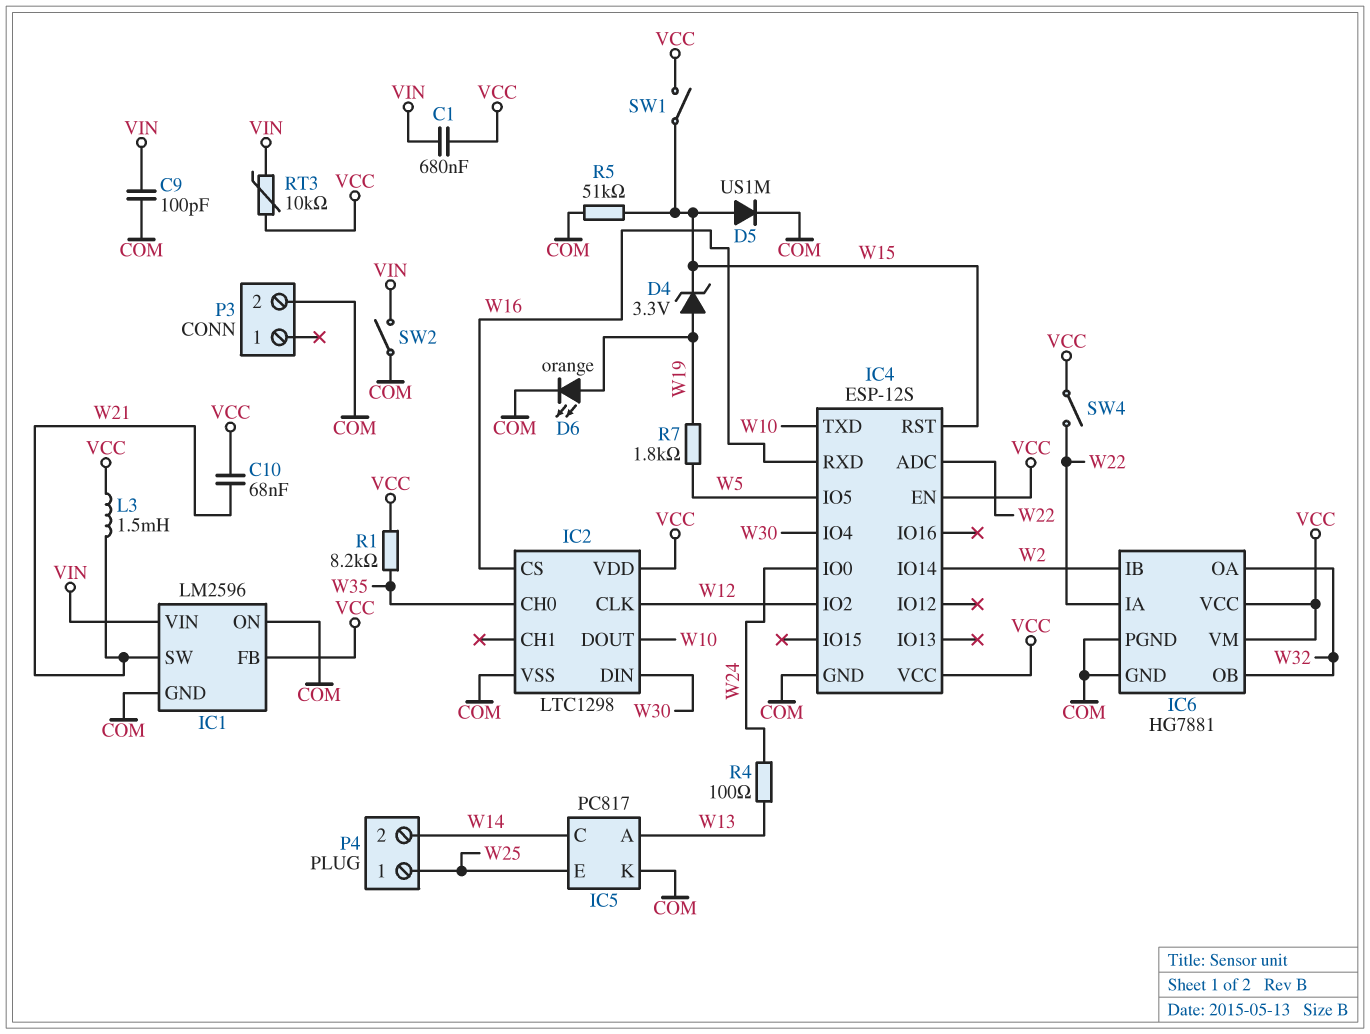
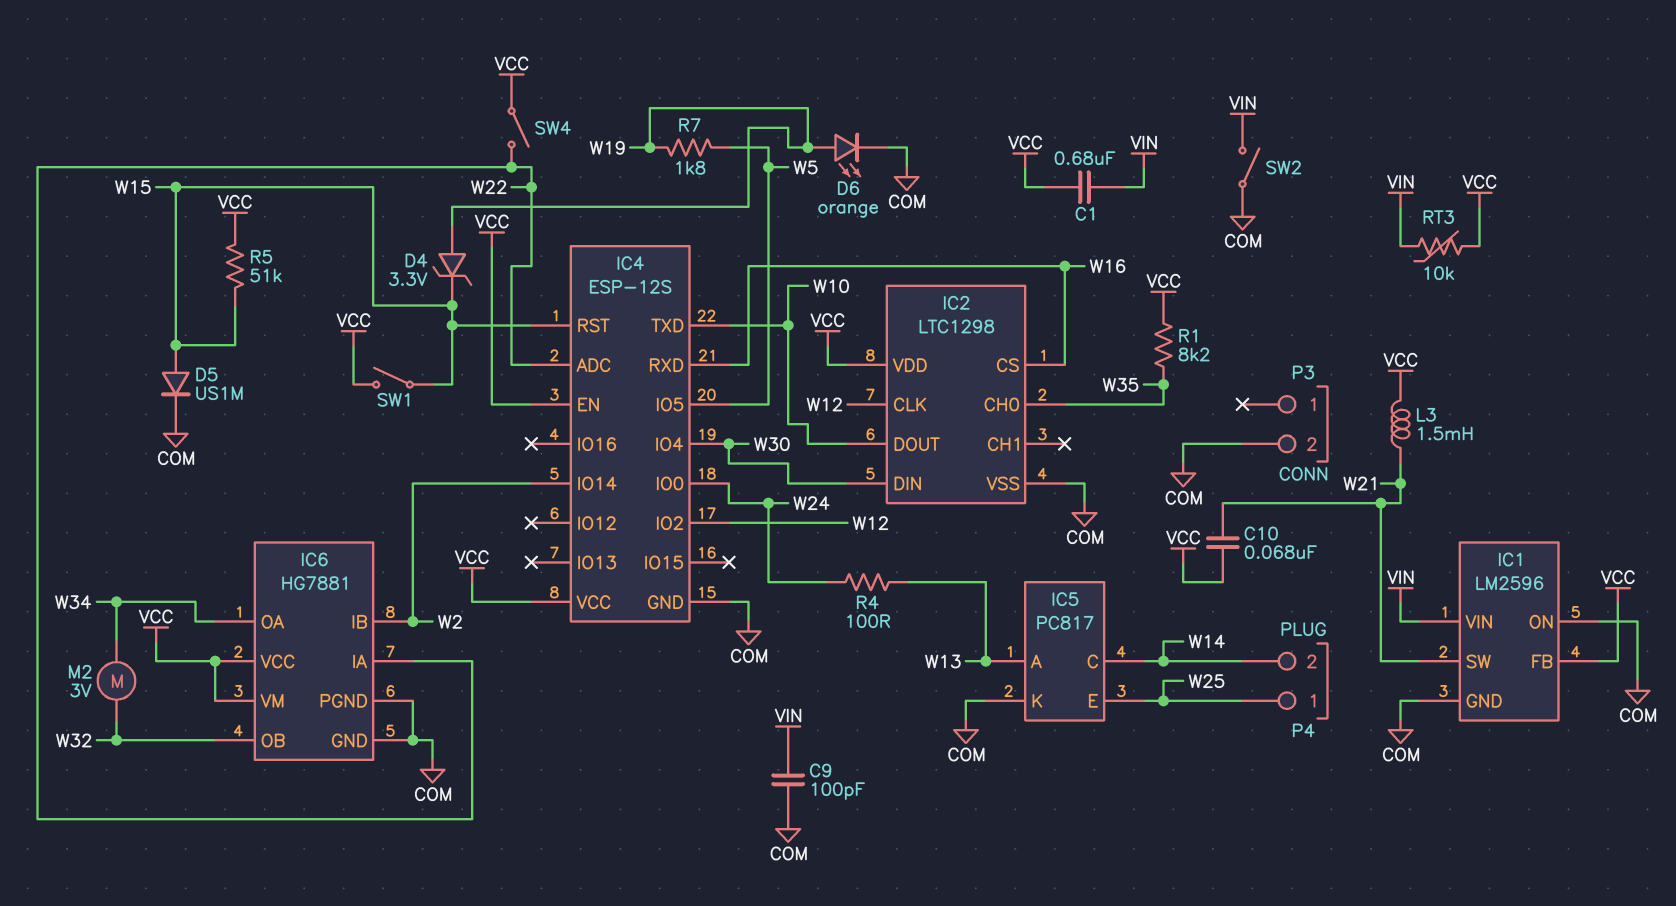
IC6 pin OA: W32 -> W34
M2: none -> motor 3V (W32, W34)
R5: 51k (COM, W15) -> 51k (VCC, W15)

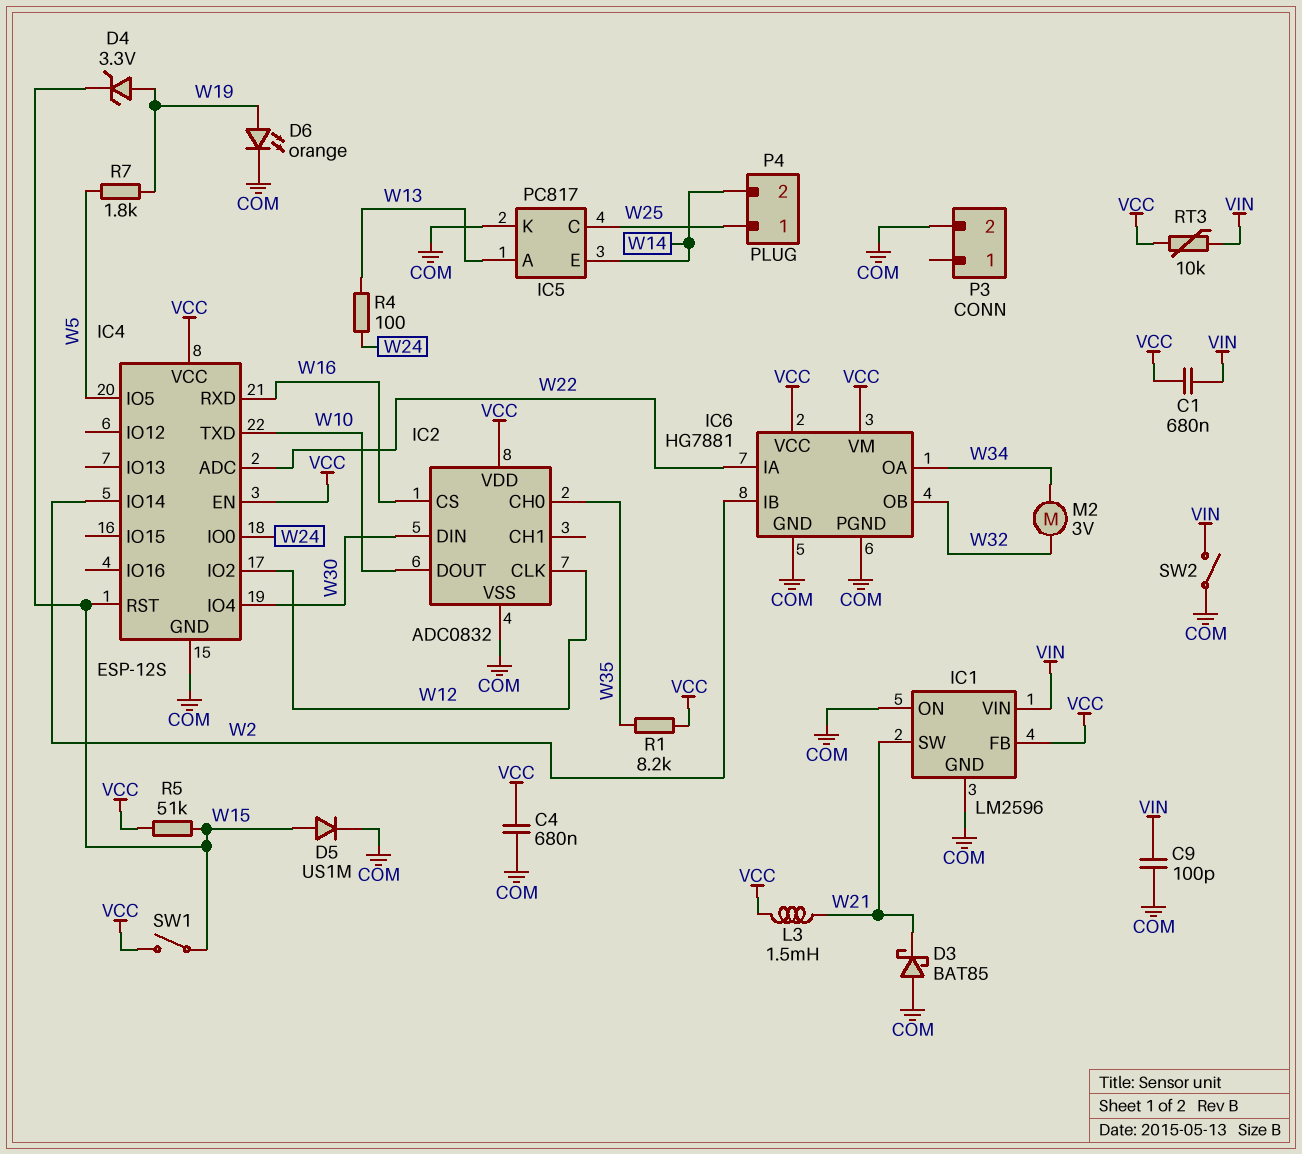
C4: none -> 680nF (COM, VCC)
C10: 68nF (VCC, W21) -> none
D3: none -> schottky BAT85 (A COM, K W21)
IC2: LTC1298 -> ADC0832
IC5 pin C: W14 -> W25
IC5 pin E: W25 -> W14
SW4: switch (VCC, W22) -> none

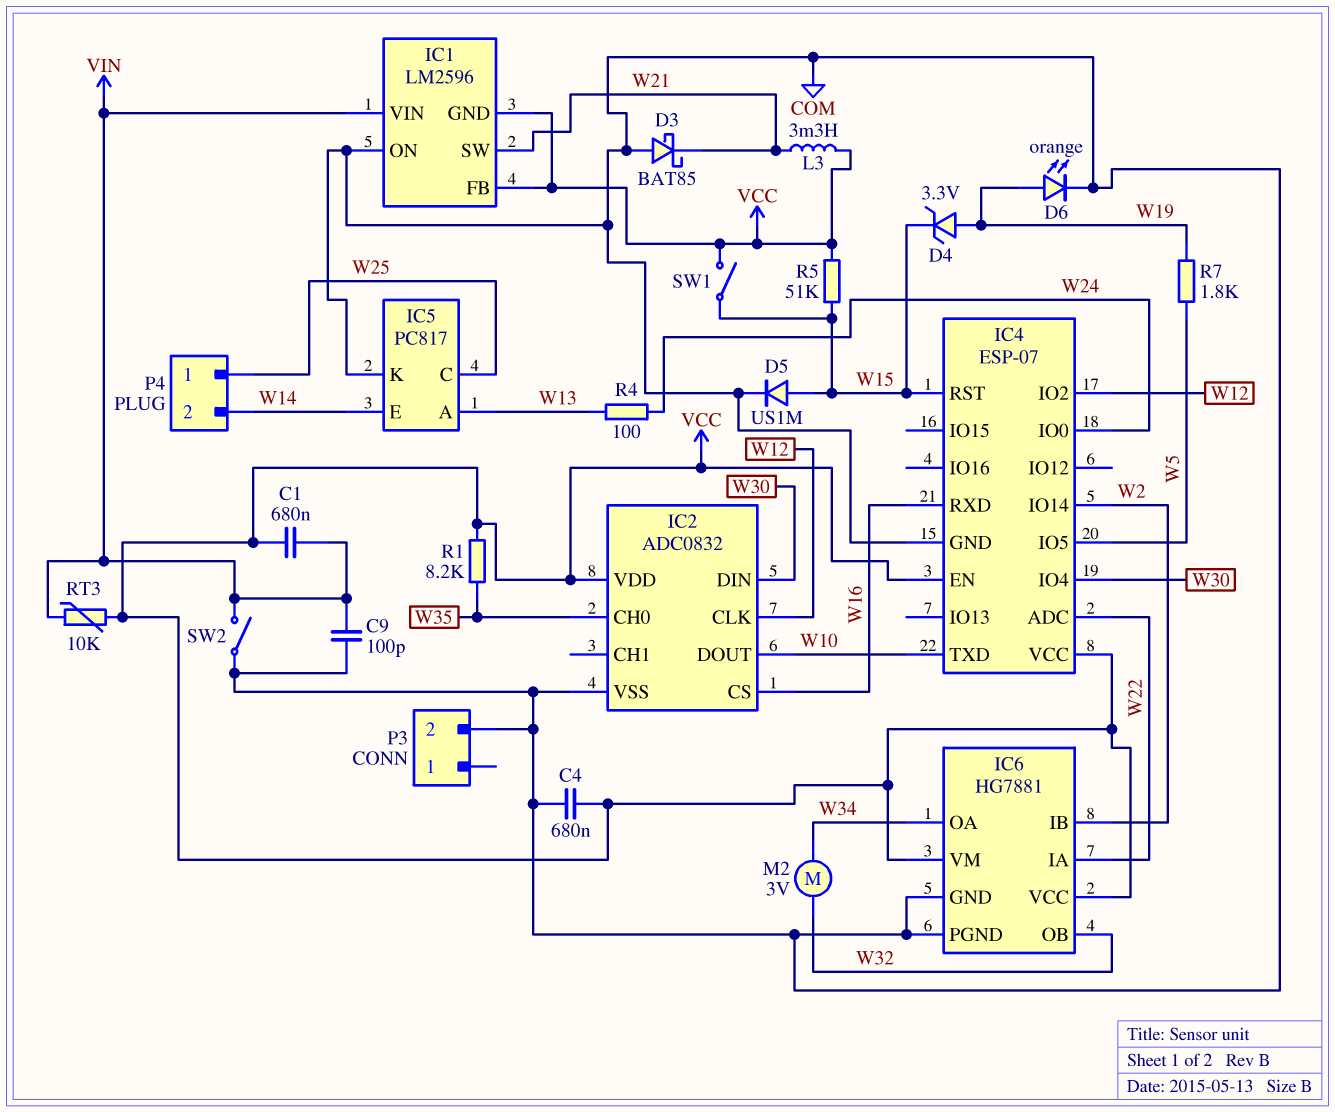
IC1 pin GND: COM -> VCC
IC4: ESP-12S -> ESP-07
L3: 1.5mH (VCC, W21) -> 3.3mH (VCC, W21)

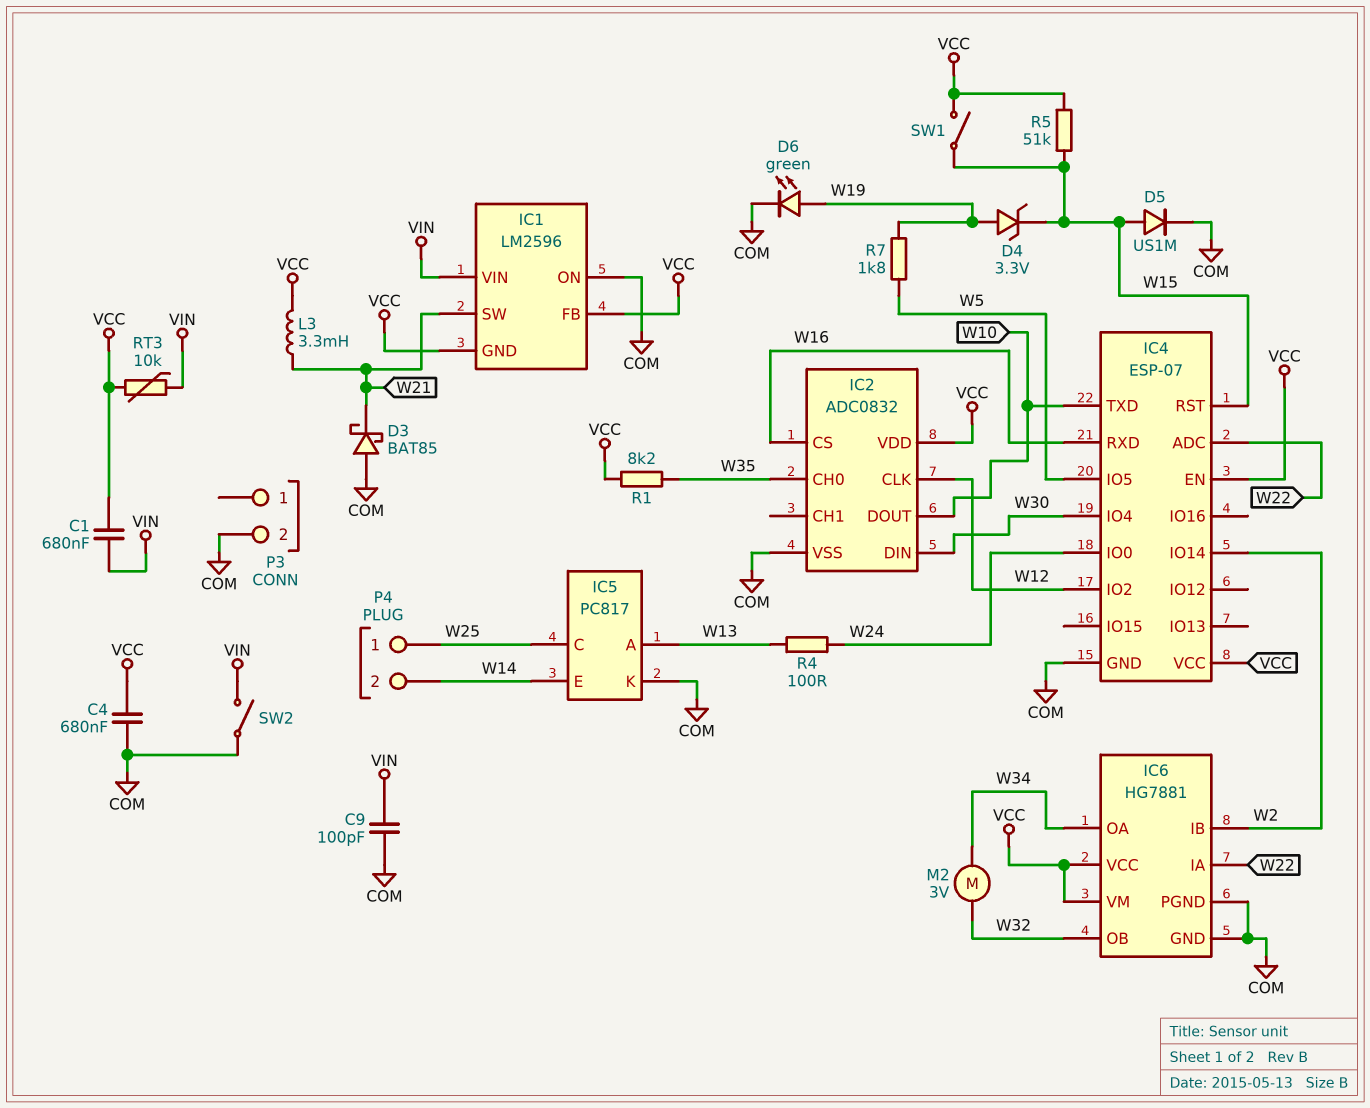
D6: LED orange (A W19, K COM) -> LED green (A W19, K COM)

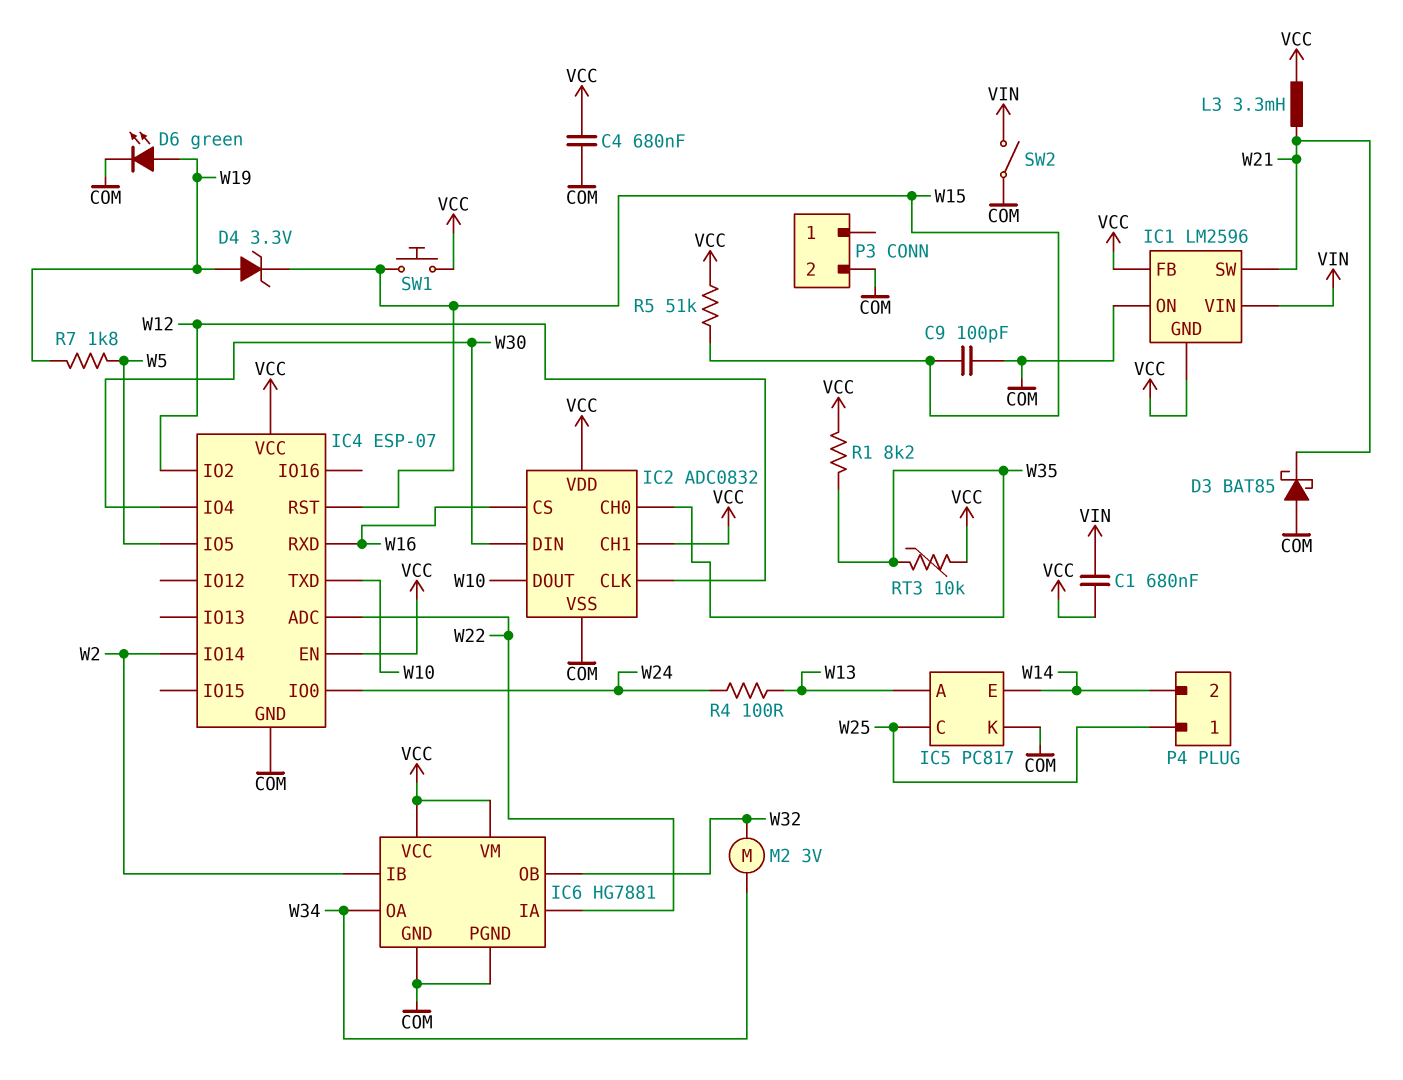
C9: 100pF (COM, VIN) -> 100pF (COM, W15)
D5: diode US1M (A W15, K COM) -> none
IC2 pin CH1: none -> VCC
RT3: 10k (VCC, VIN) -> 10k (VCC, W35)
SW1: switch (VCC, W15) -> button (VCC, W15)

